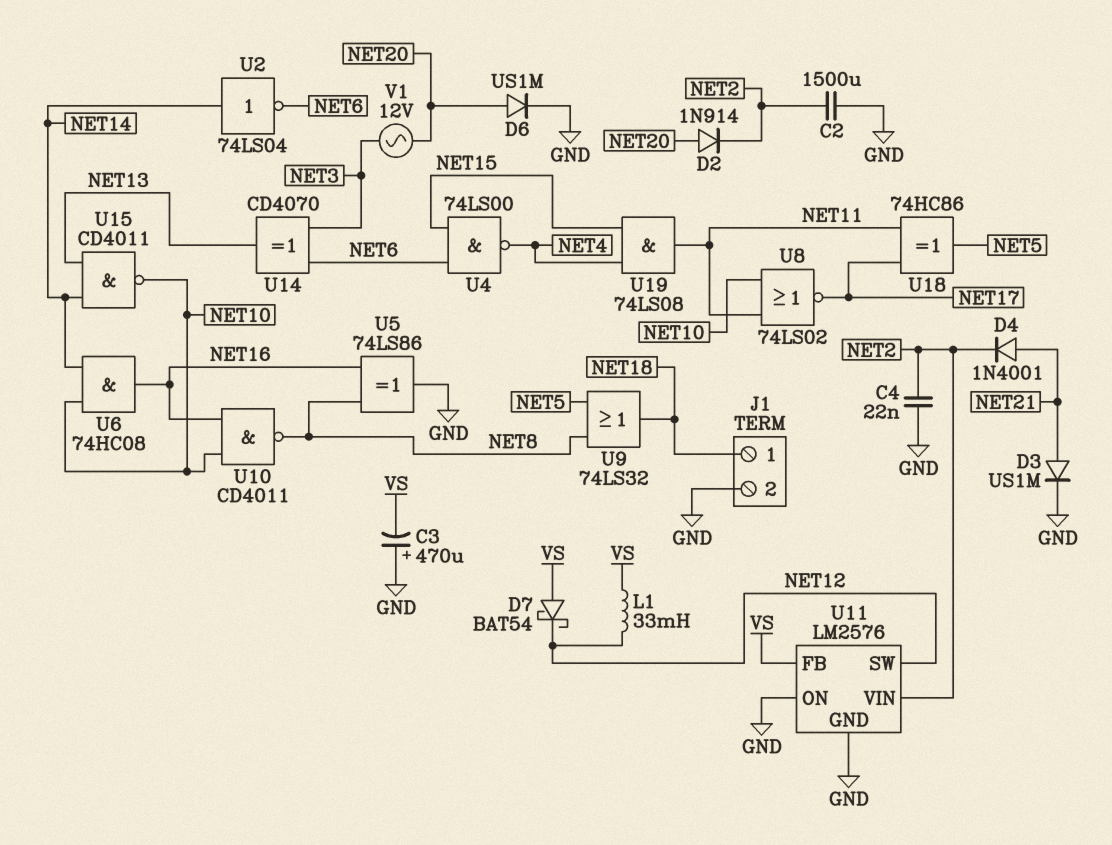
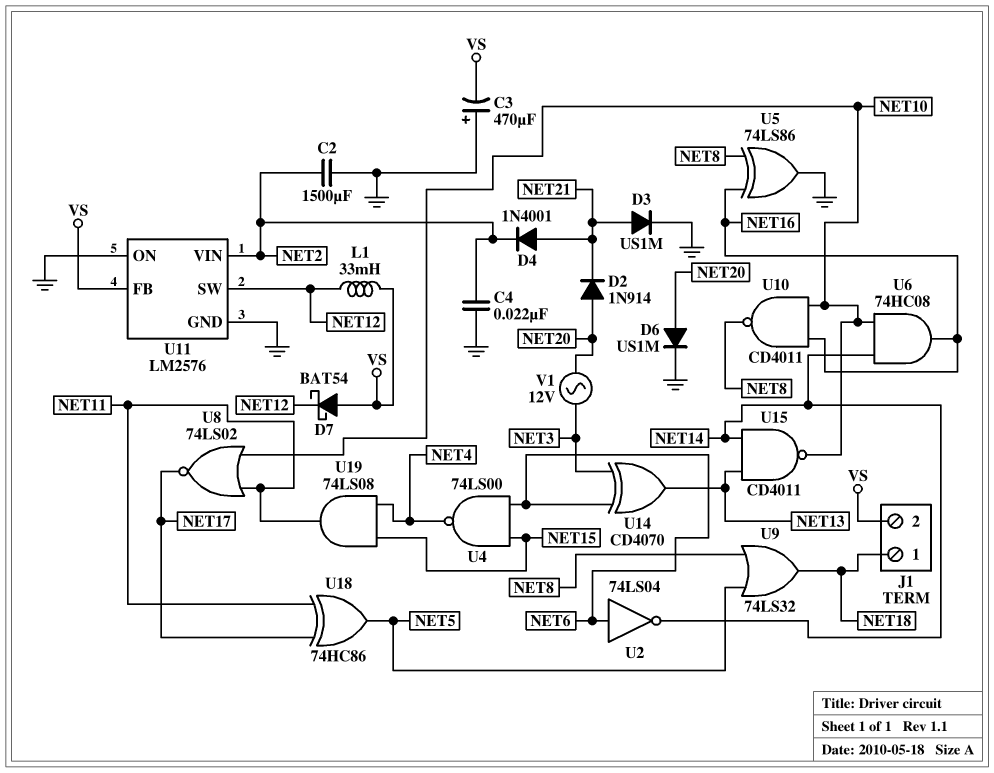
D2: diode 1N914 (A NET20, K NET2) -> diode 1N914 (A NET20, K NET21)
J1 pin 2: GND -> VS
U2: NOT 74LS04 (in NET14, out NET6) -> NOT 74LS04 (in NET6, out NET14)

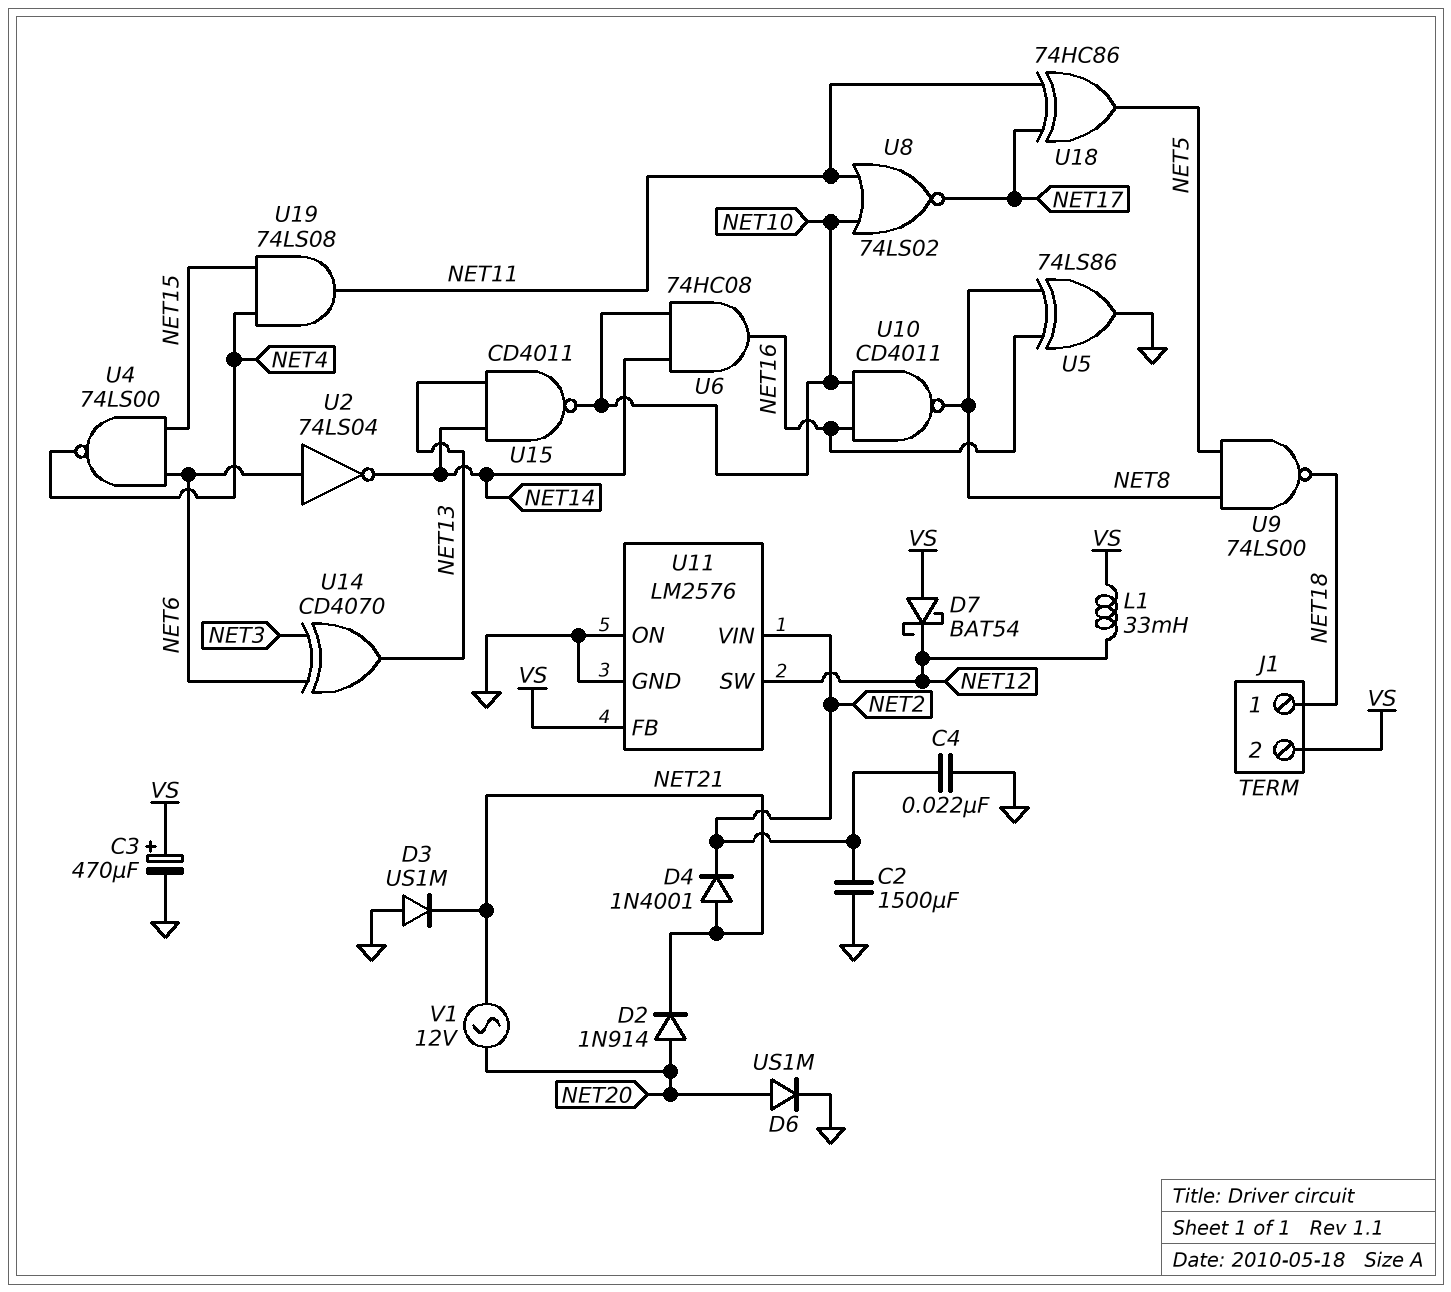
C3: 470uF (plus GND, minus VS) -> 470uF (plus VS, minus GND)
D3: diode US1M (A NET21, K GND) -> diode US1M (A GND, K NET21)
U9: OR 74LS32 (in NET5, in NET8, out NET18) -> NAND 74LS00 (in NET5, in NET8, out NET18)
V1: AC 12V (NET3, NET20) -> AC 12V (NET20, NET21)

